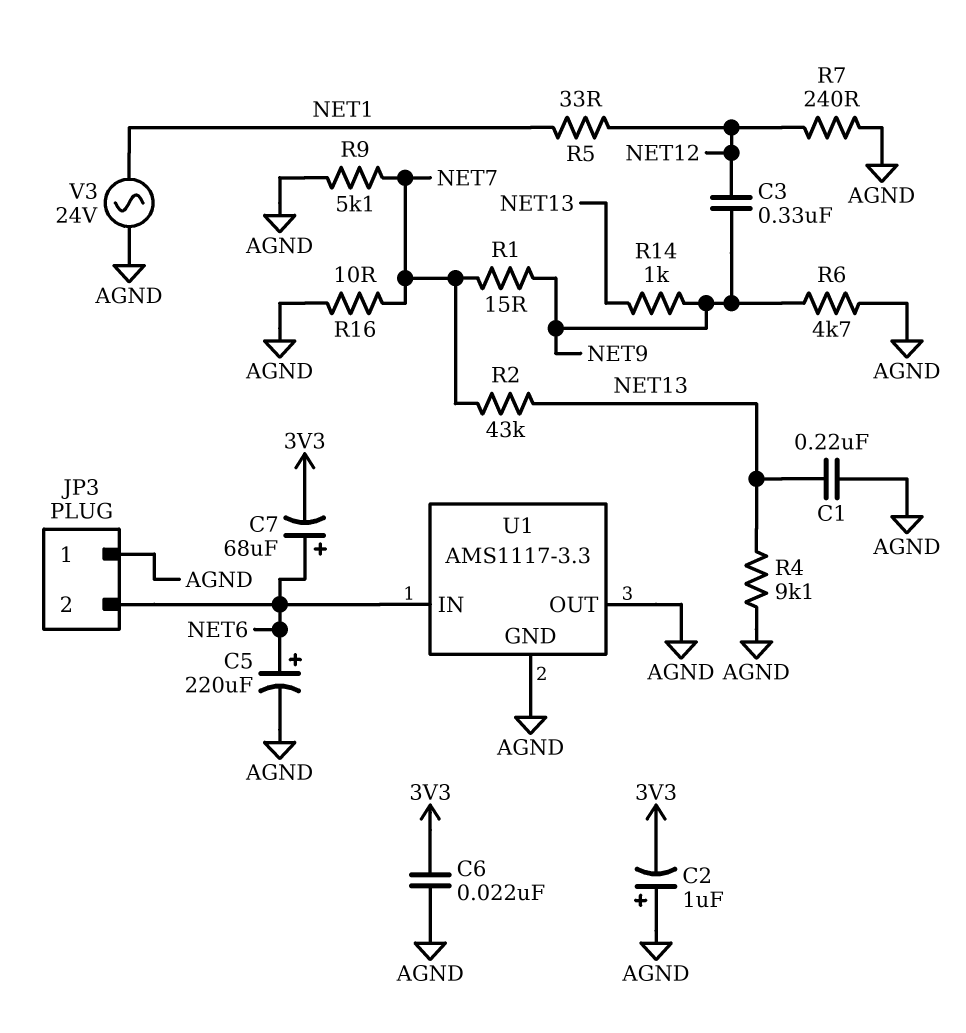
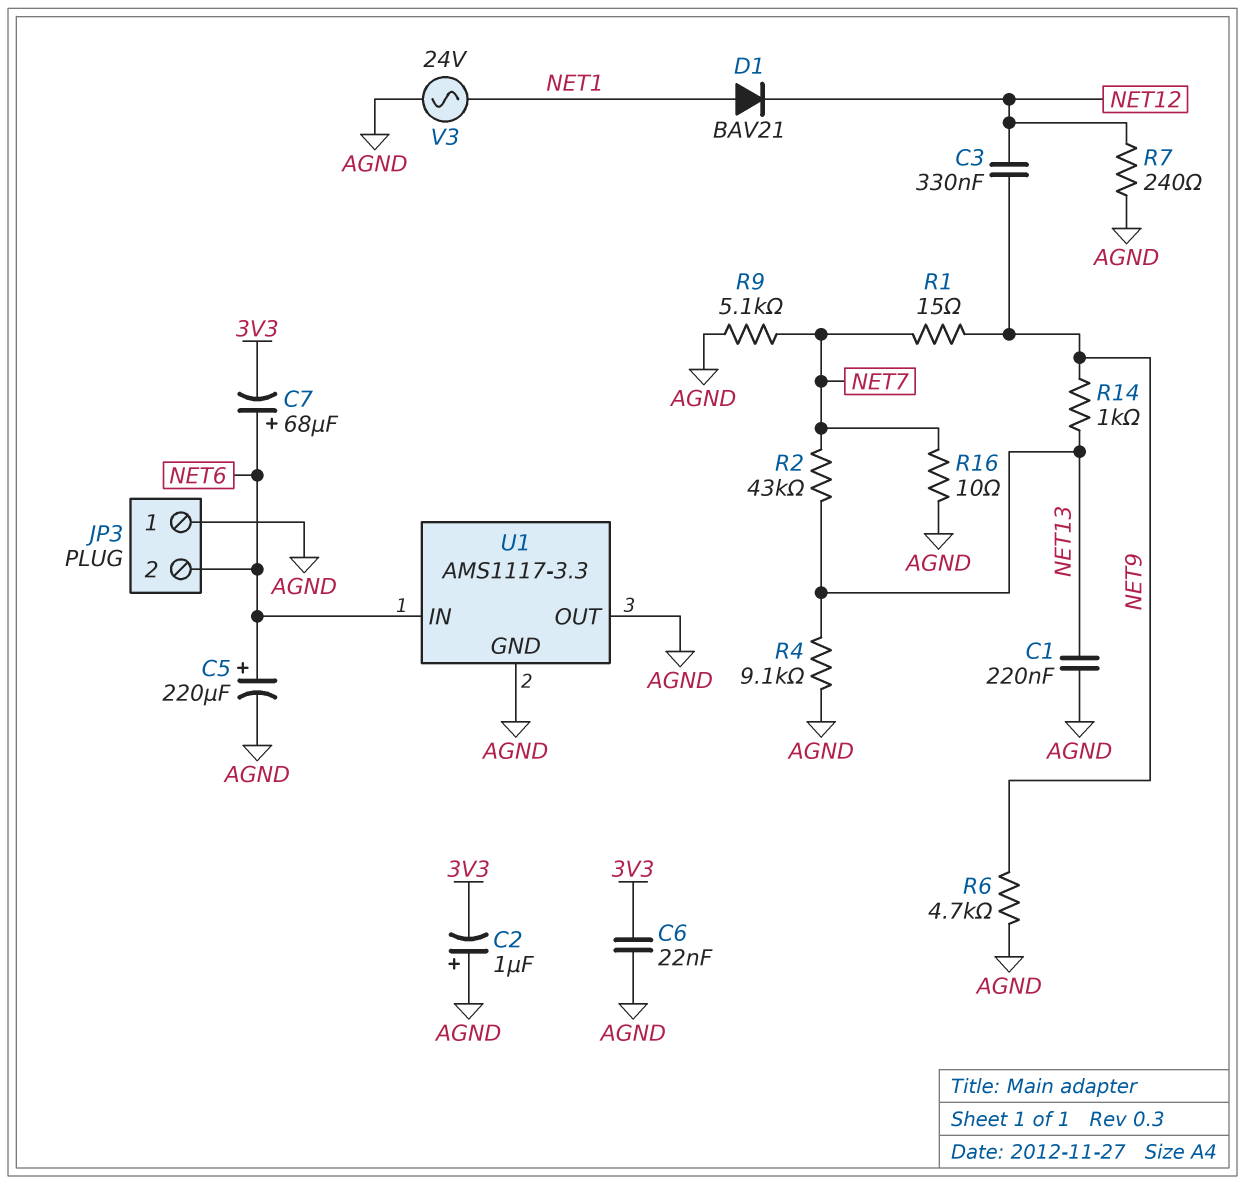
D1: none -> diode BAV21 (A NET1, K NET12)
R5: 33 (NET1, NET12) -> none

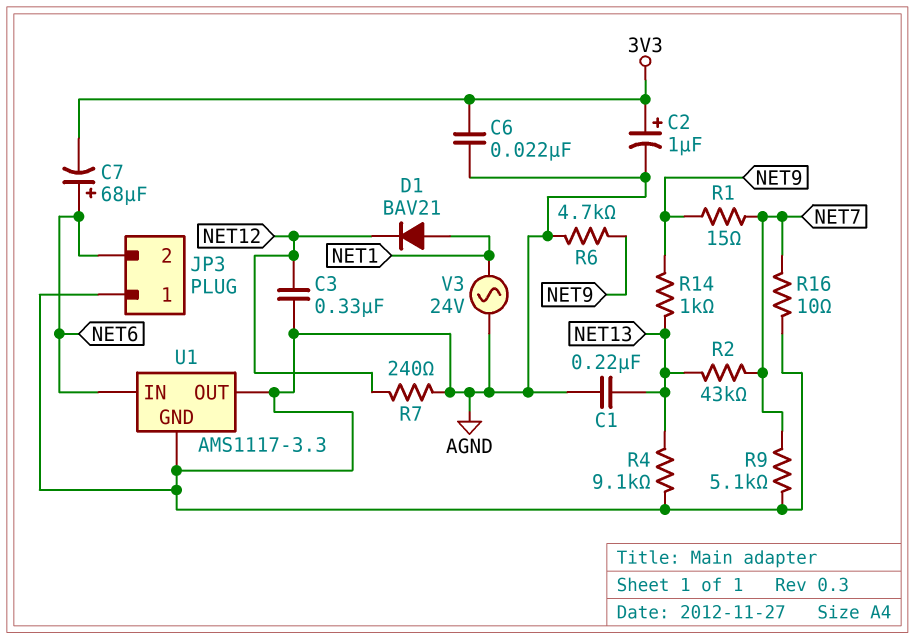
C2: 1uF (plus AGND, minus 3V3) -> 1uF (plus 3V3, minus AGND)
C3: 330nF (NET9, NET12) -> 330nF (AGND, NET12)
C5: 220uF (plus NET6, minus AGND) -> none

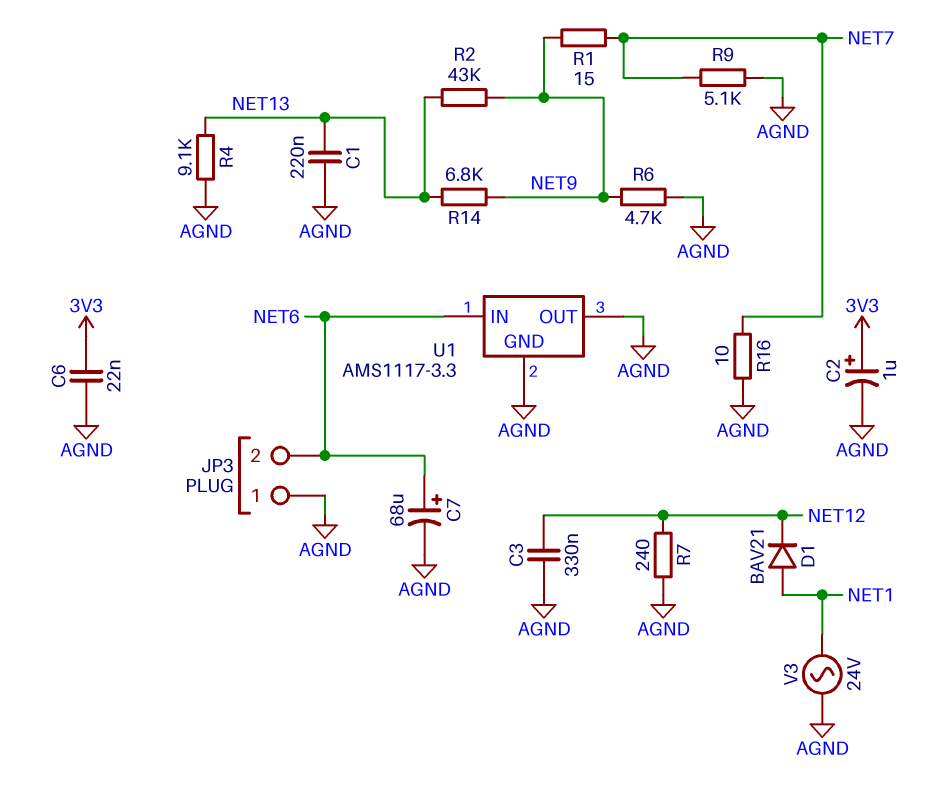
C7: 68uF (plus NET6, minus 3V3) -> 68uF (plus NET6, minus AGND)
R2: 43k (NET7, NET13) -> 43k (NET9, NET13)
R14: 1k (NET9, NET13) -> 6.8k (NET9, NET13)

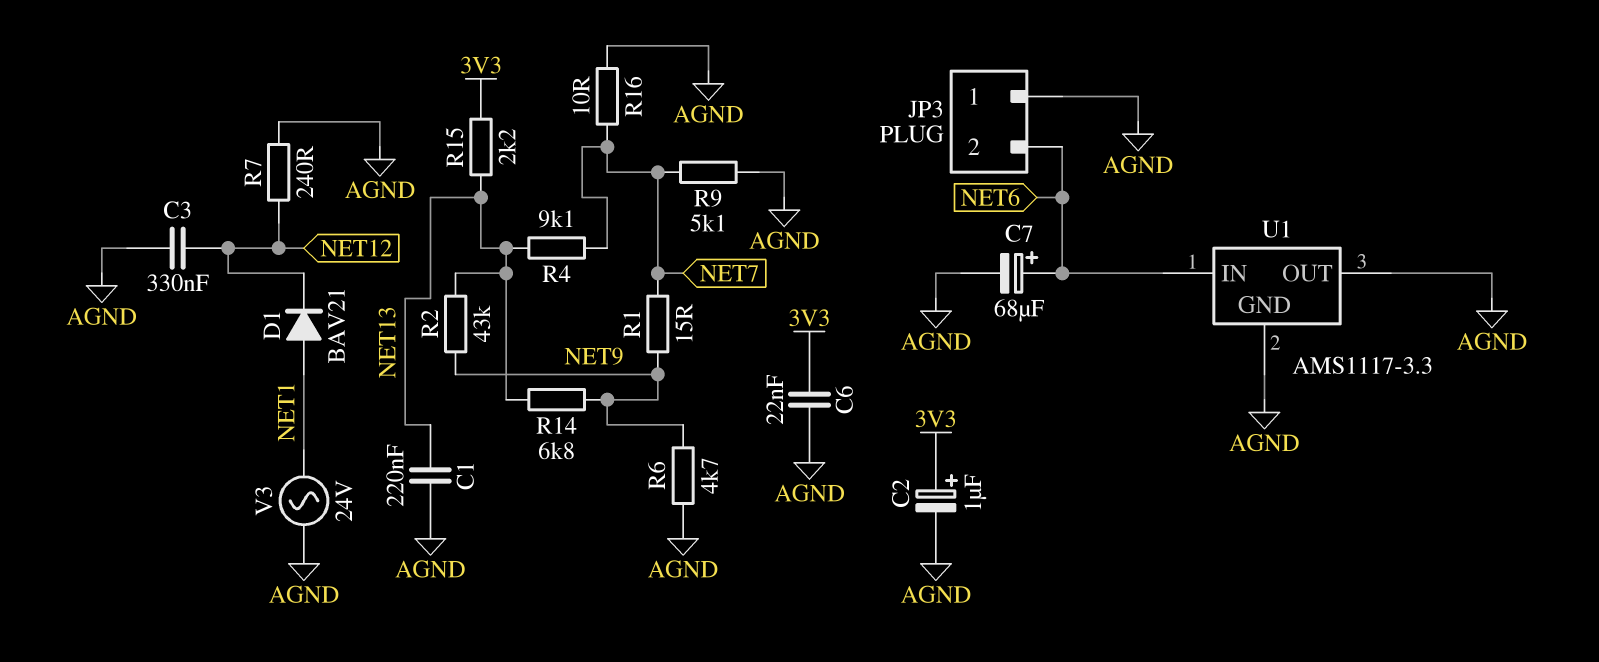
R4: 9.1k (AGND, NET13) -> 9.1k (NET7, NET13)
R15: none -> 2.2k (3V3, NET13)

